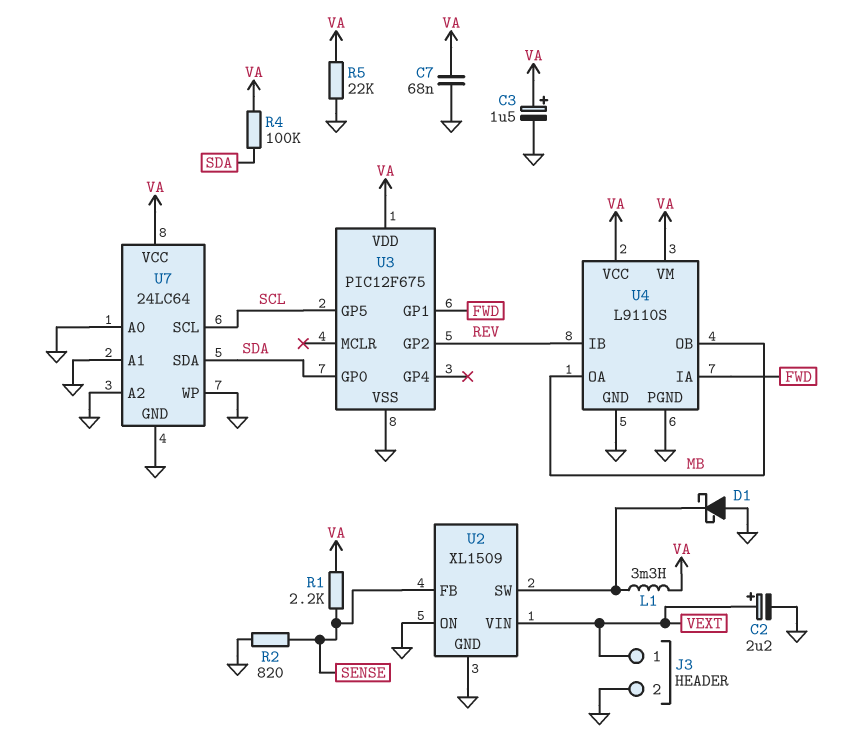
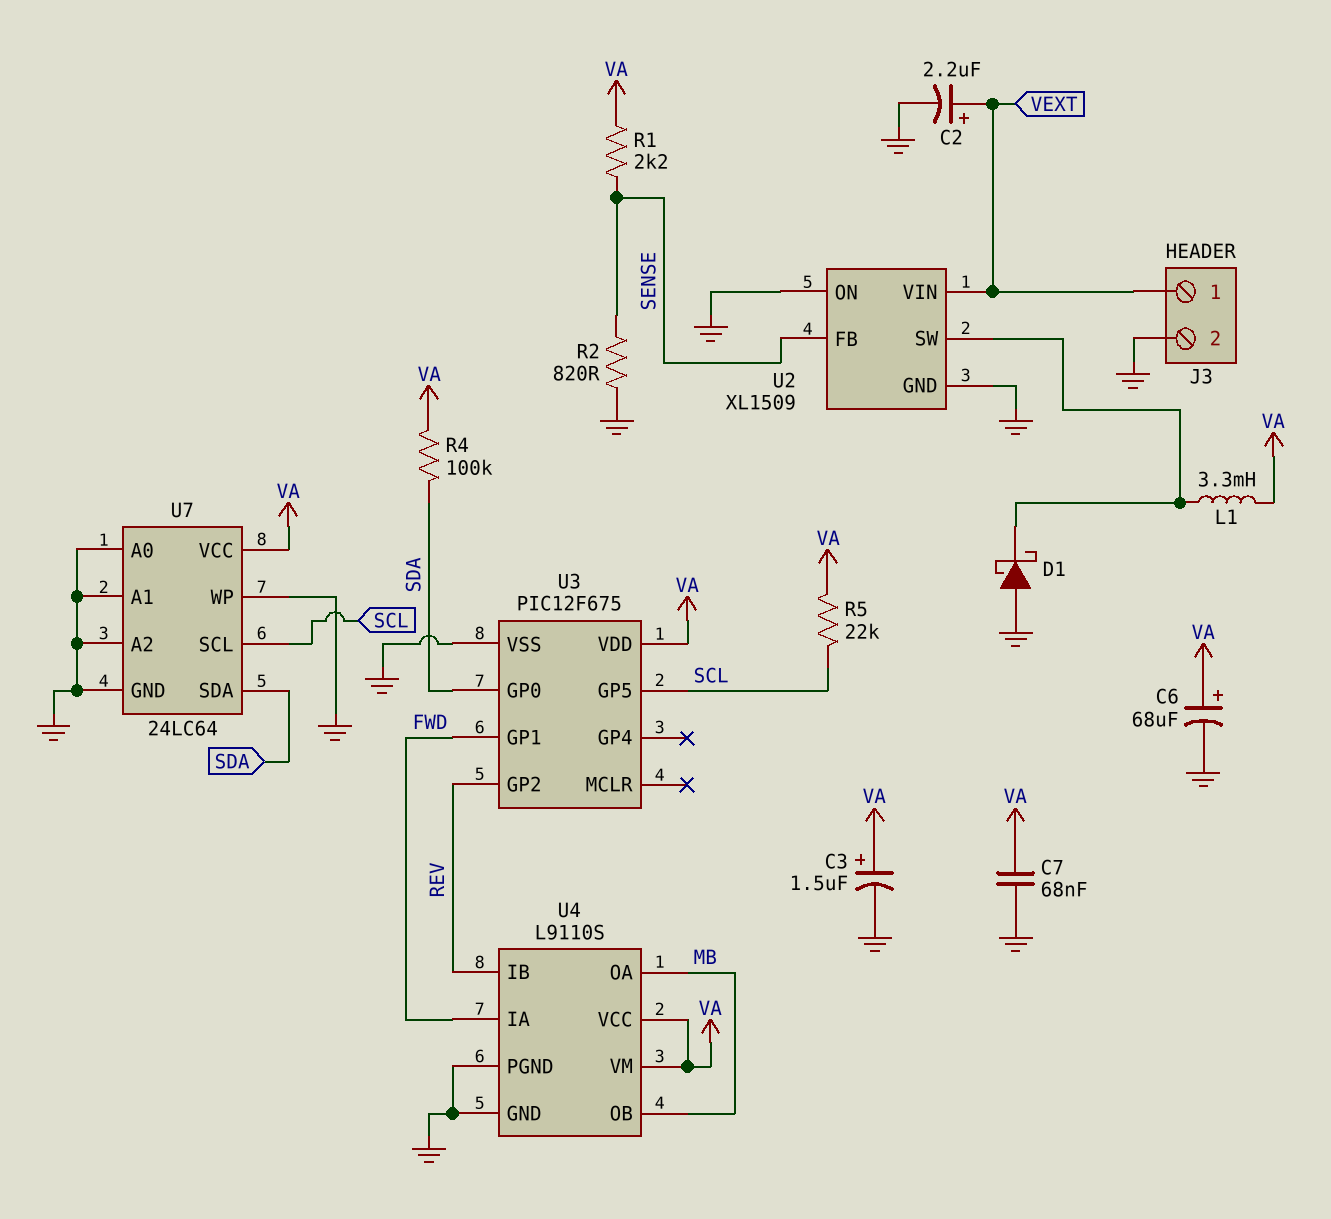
C6: none -> 68uF (plus VA, minus GND)
R5: 22k (GND, VA) -> 22k (SCL, VA)

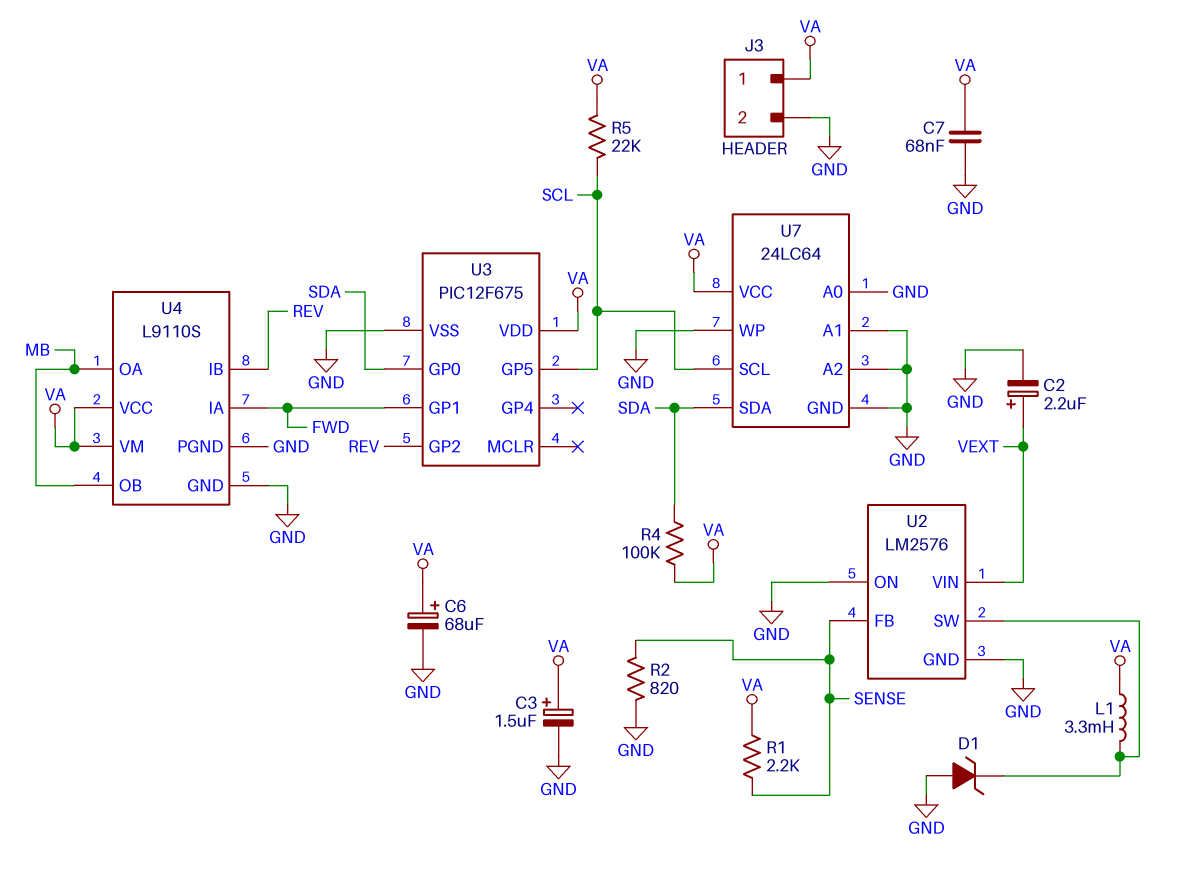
D1: schottky (A GND, K U2/SW) -> zener (A GND, K U2/SW)
J3 pin 1: VEXT -> VA
U2: XL1509 -> LM2576

